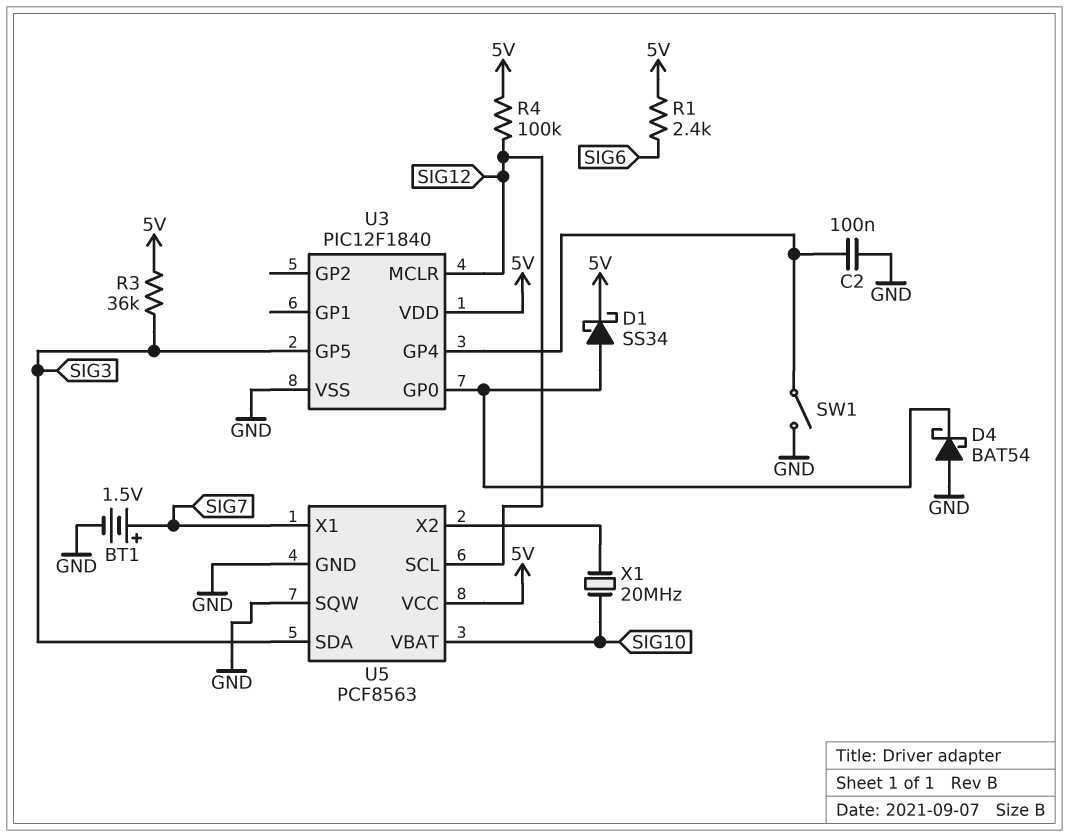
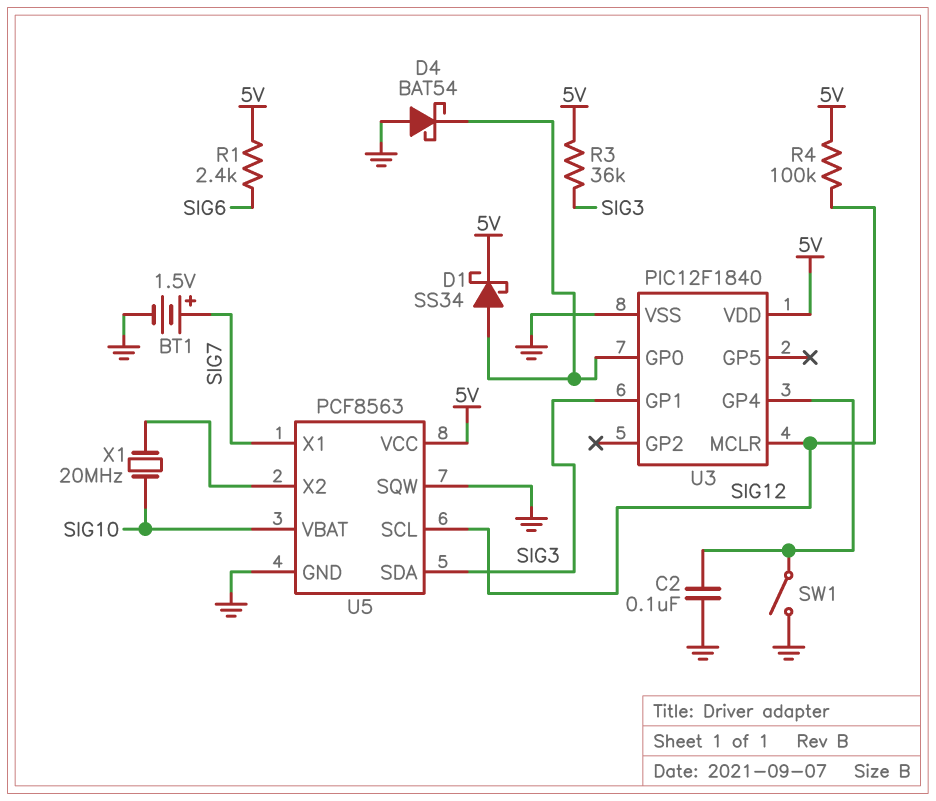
U3 pin GP1: none -> SIG3
U3 pin GP5: SIG3 -> none

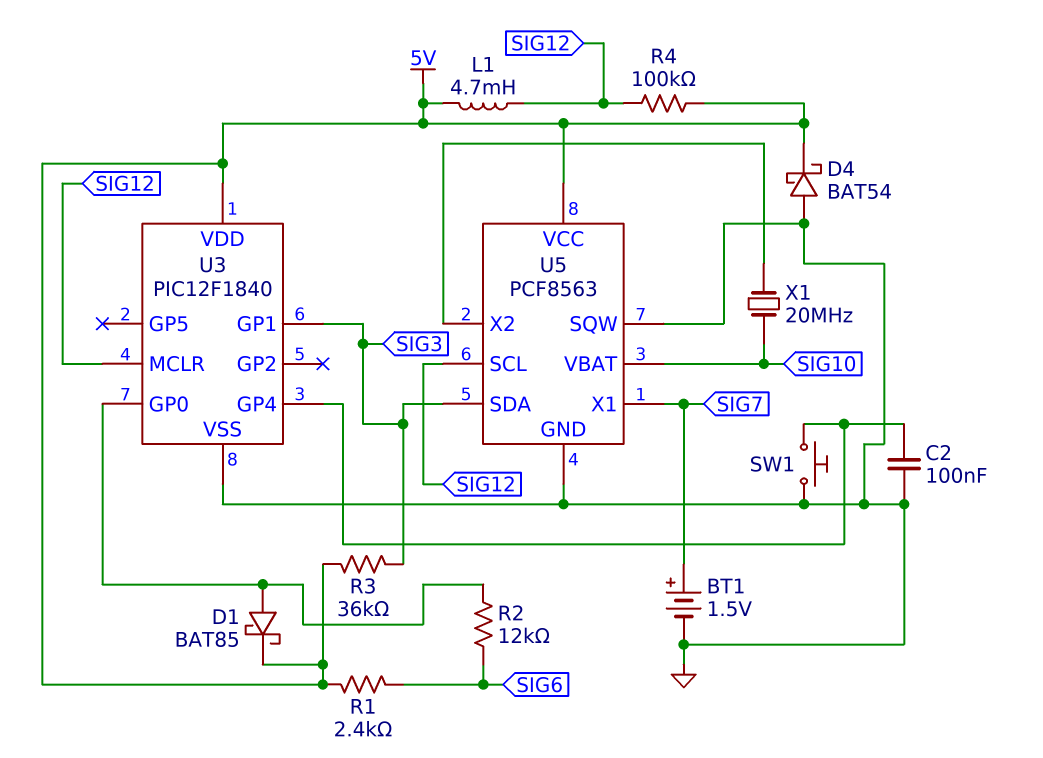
D1: schottky SS34 (A U3/GP0, K 5V) -> schottky BAT85 (A U3/GP0, K 5V)
D4: schottky BAT54 (A GND, K U3/GP0) -> schottky BAT54 (A GND, K 5V)
L1: none -> 4.7mH (5V, SIG12)
R2: none -> 12k (SIG6, U3/GP0)
SW1: switch (GND, U3/GP4) -> button (GND, U3/GP4)

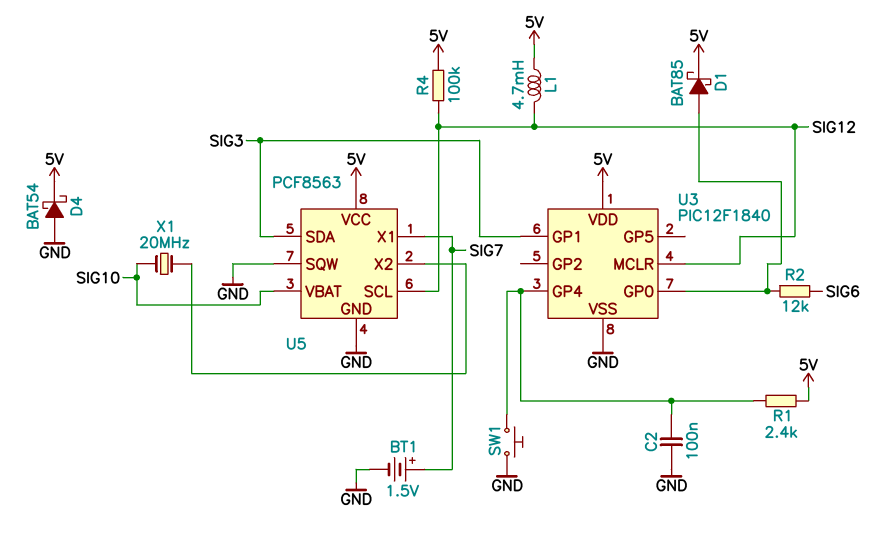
R1: 2.4k (5V, SIG6) -> 2.4k (5V, U3/GP4)
R3: 36k (5V, SIG3) -> none

